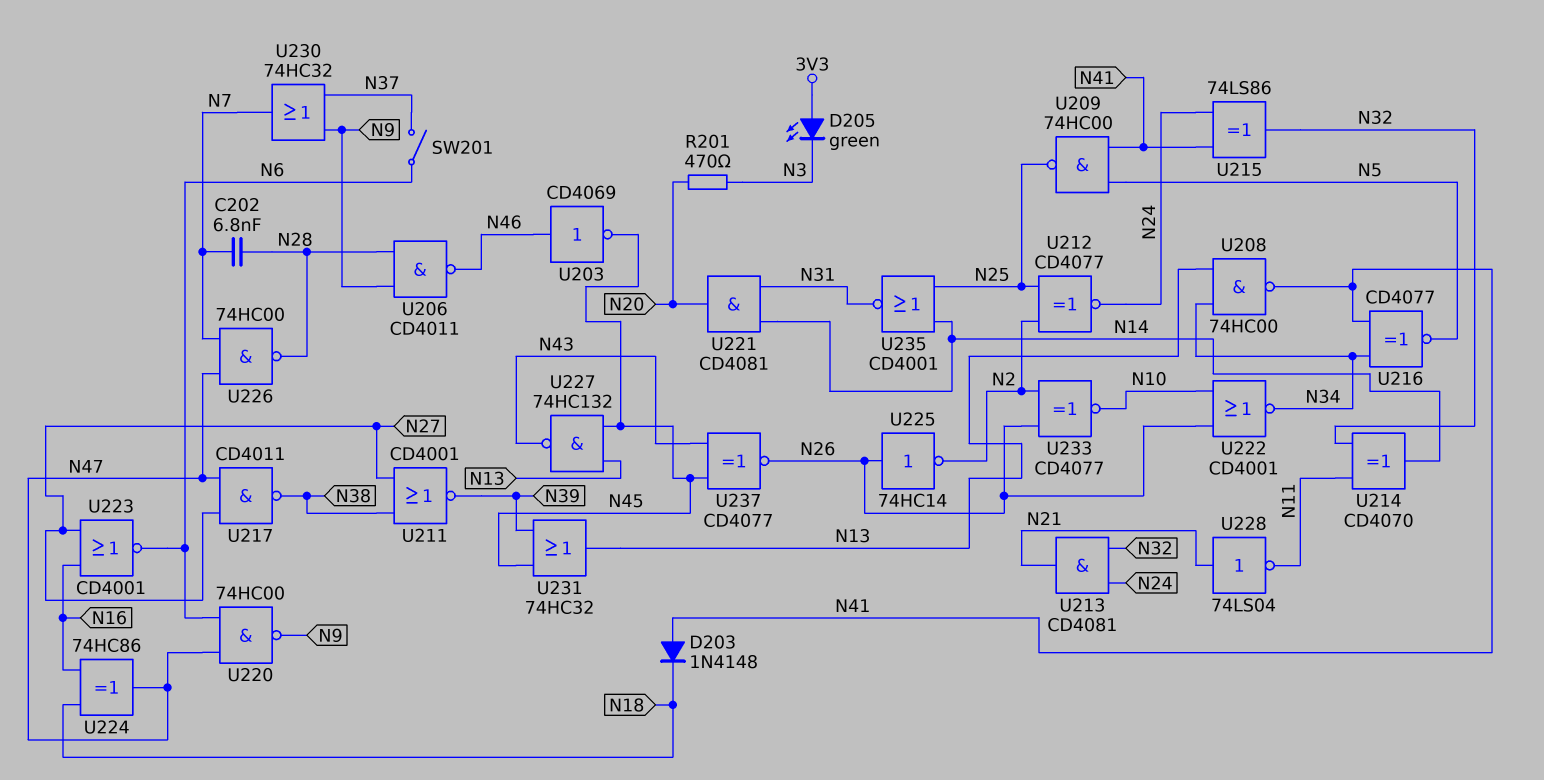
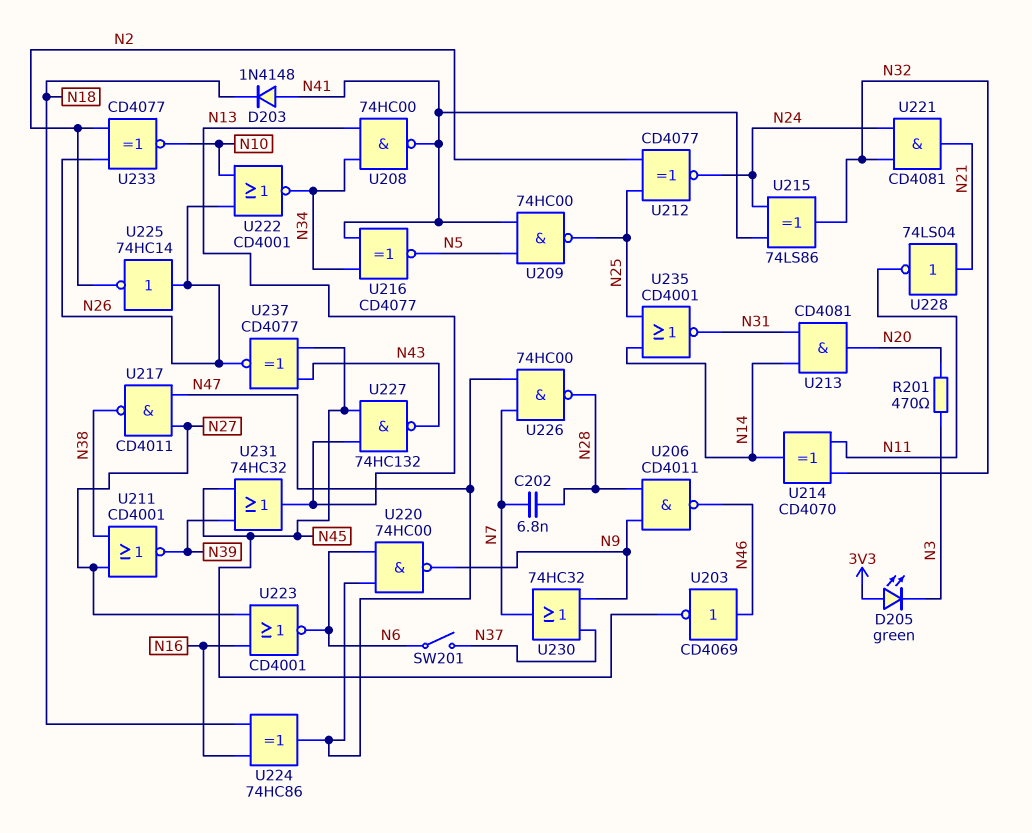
U213: AND CD4081 (in N24, in N32, out N21) -> AND CD4081 (in N14, in N31, out N20)
U221: AND CD4081 (in N14, in N31, out N20) -> AND CD4081 (in N24, in N32, out N21)

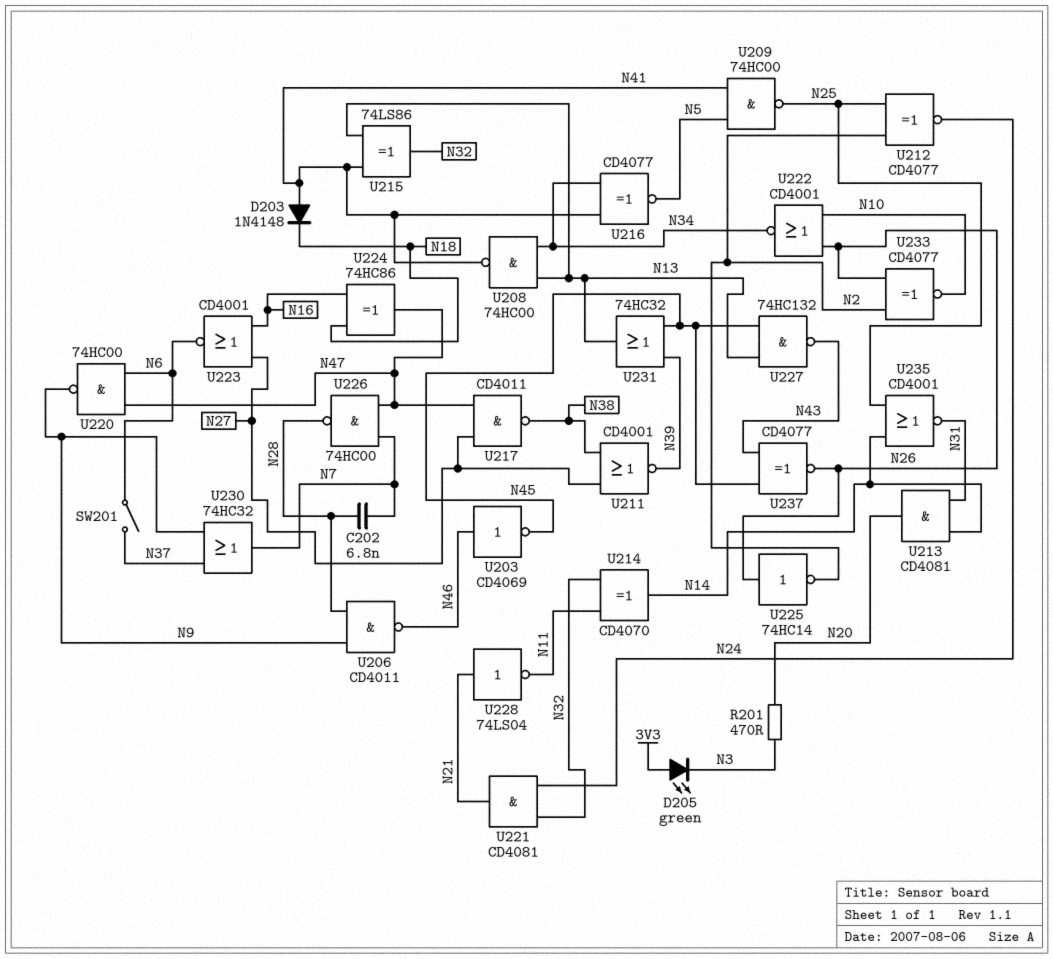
U215: XOR 74LS86 (in N24, in N41, out N32) -> XOR 74LS86 (in N13, in N41, out N32)

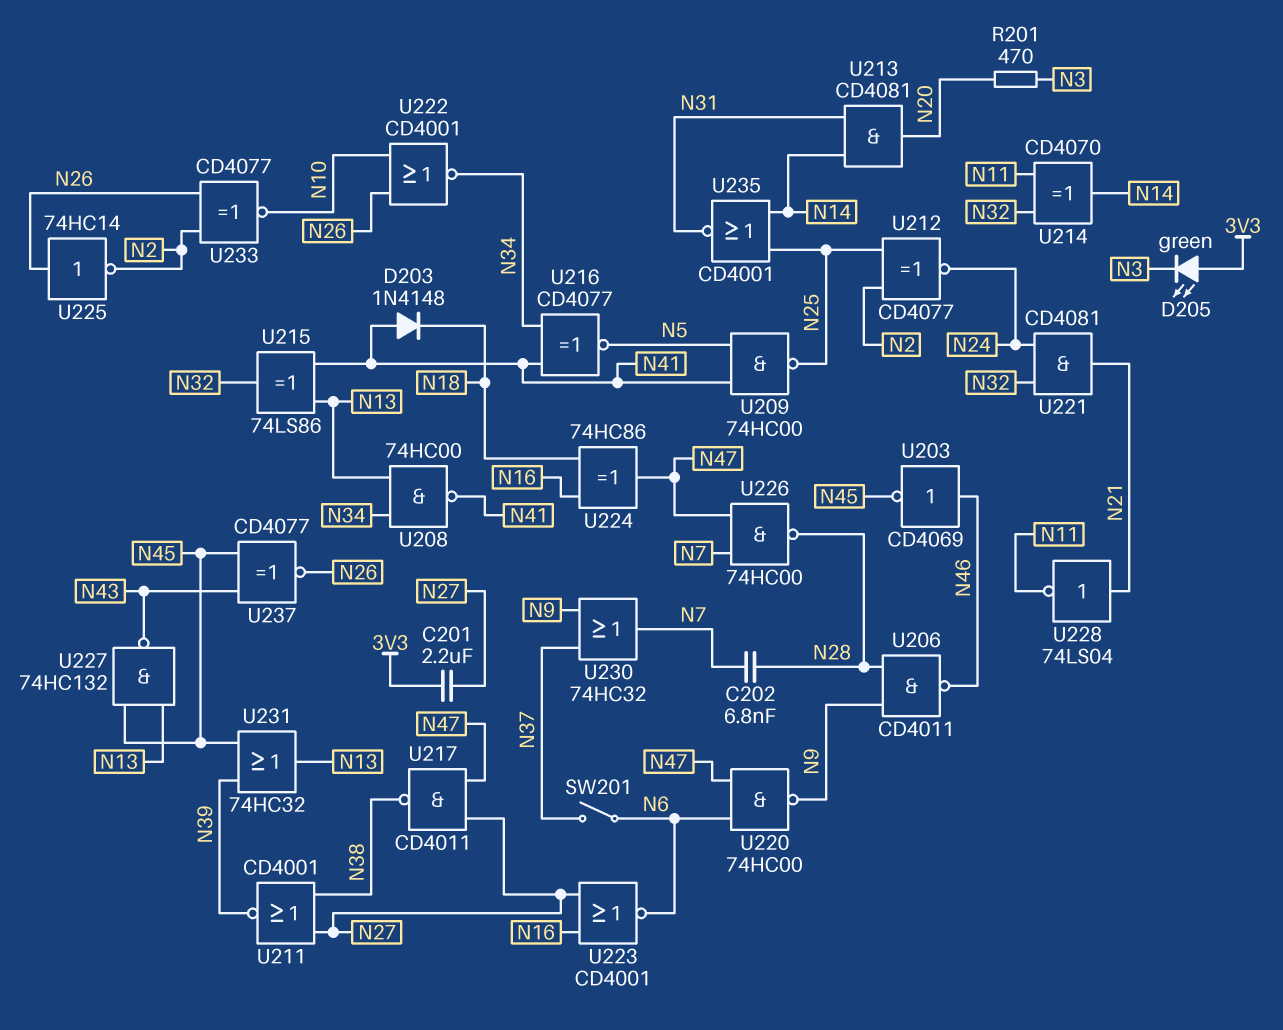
C201: none -> 2.2uF (3V3, N27)

